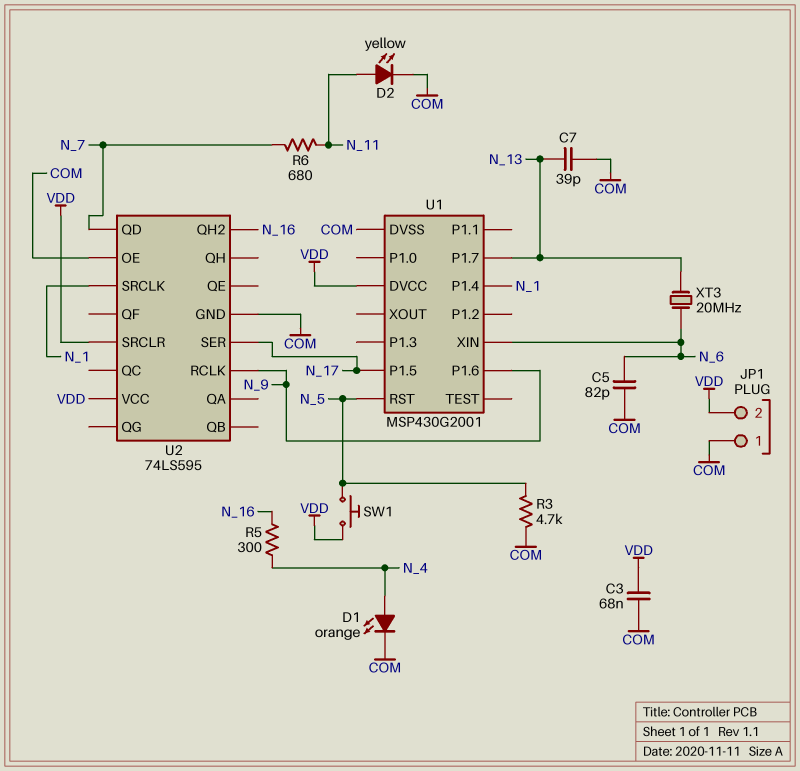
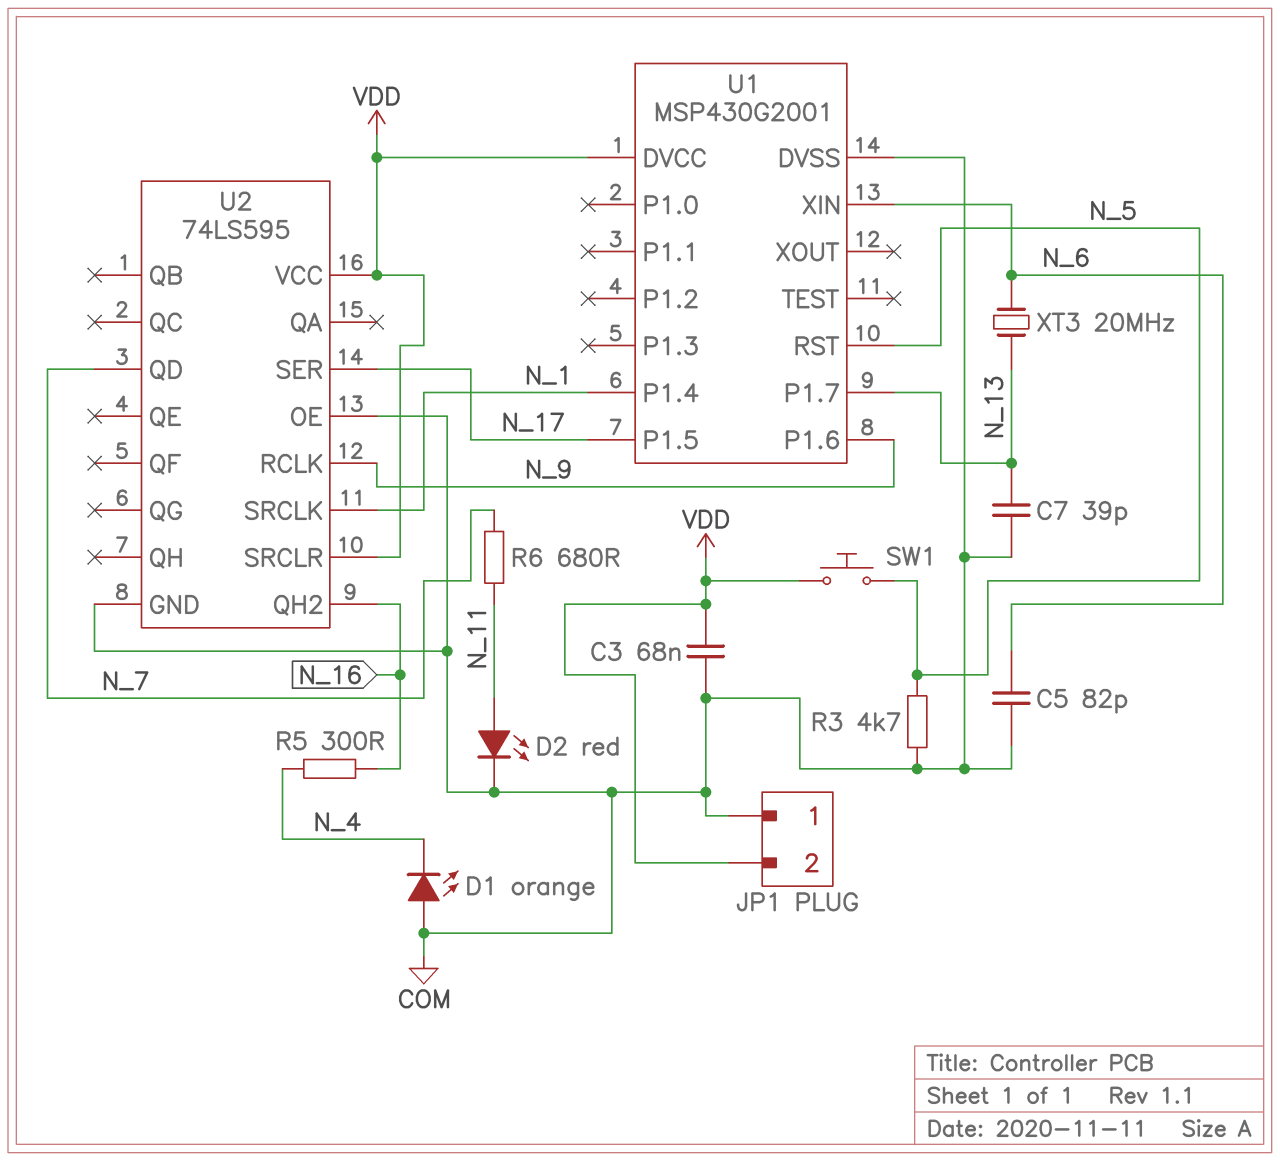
D1: LED orange (A N_4, K COM) -> LED orange (A COM, K N_4)
D2: LED yellow (A N_11, K COM) -> LED red (A N_11, K COM)

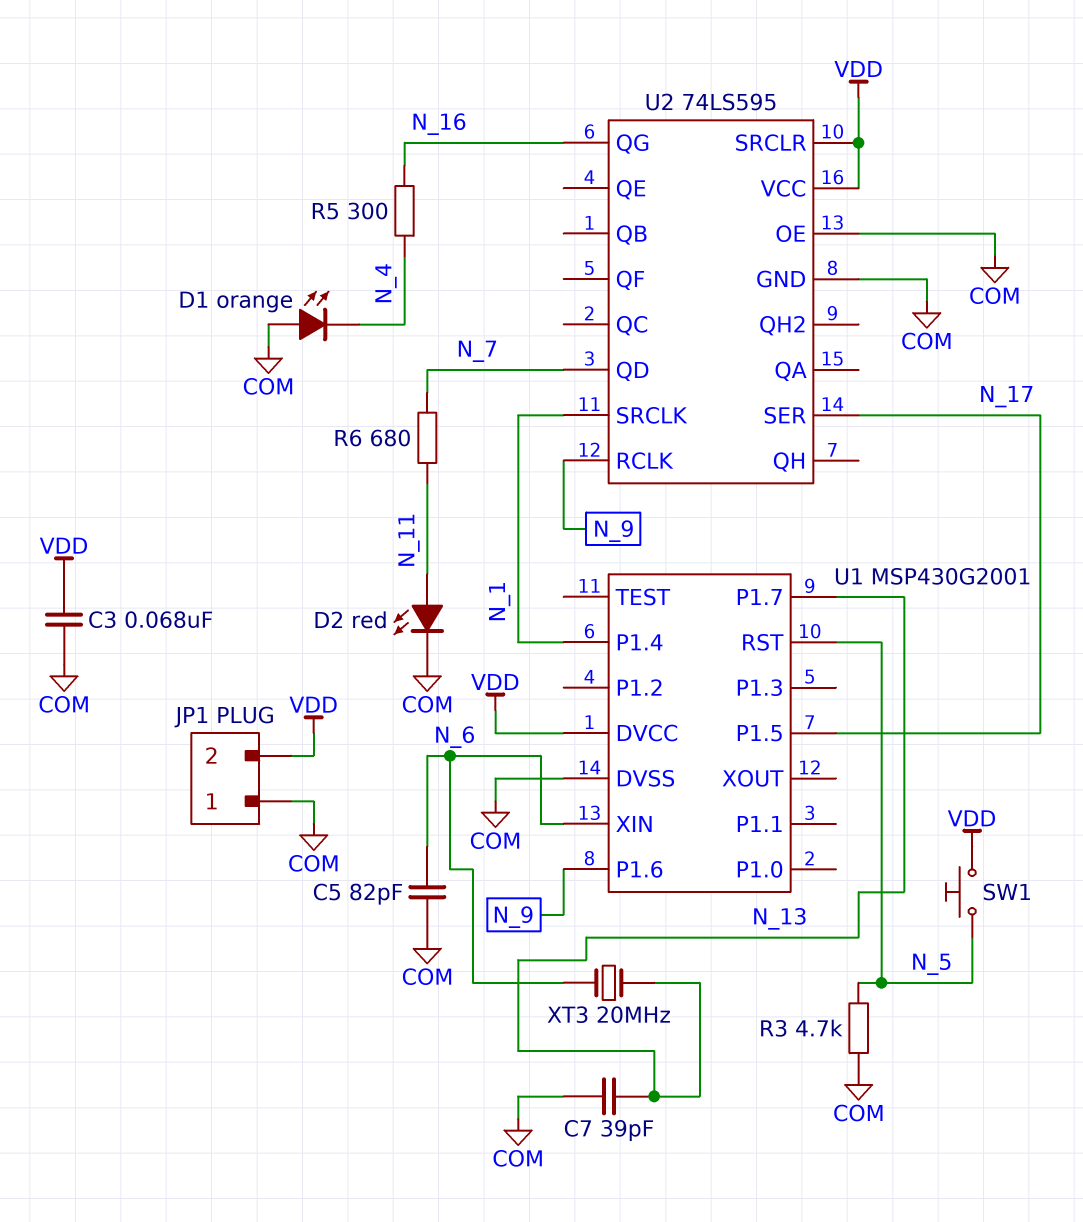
U2 pin QG: none -> N_16
U2 pin QH2: N_16 -> none

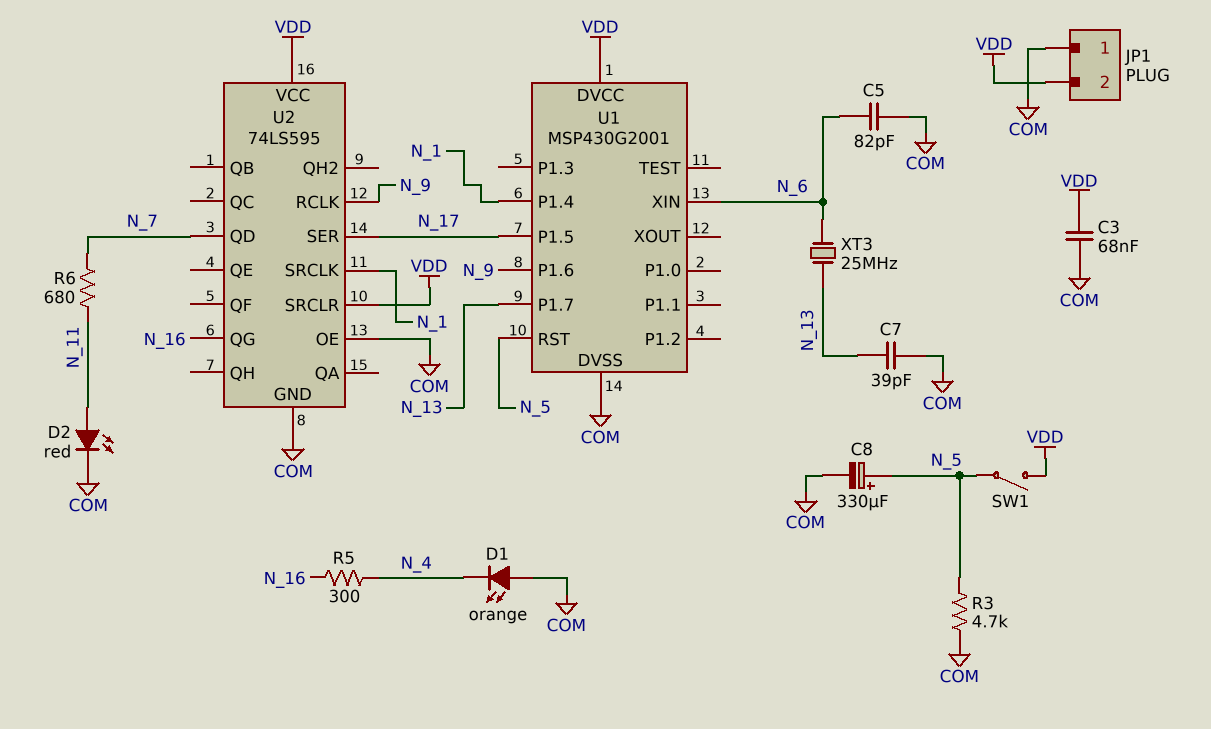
C8: none -> 330uF (plus N_5, minus COM)
SW1: button (N_5, VDD) -> switch (N_5, VDD)
XT3: 20MHz (N_6, N_13) -> 25MHz (N_6, N_13)

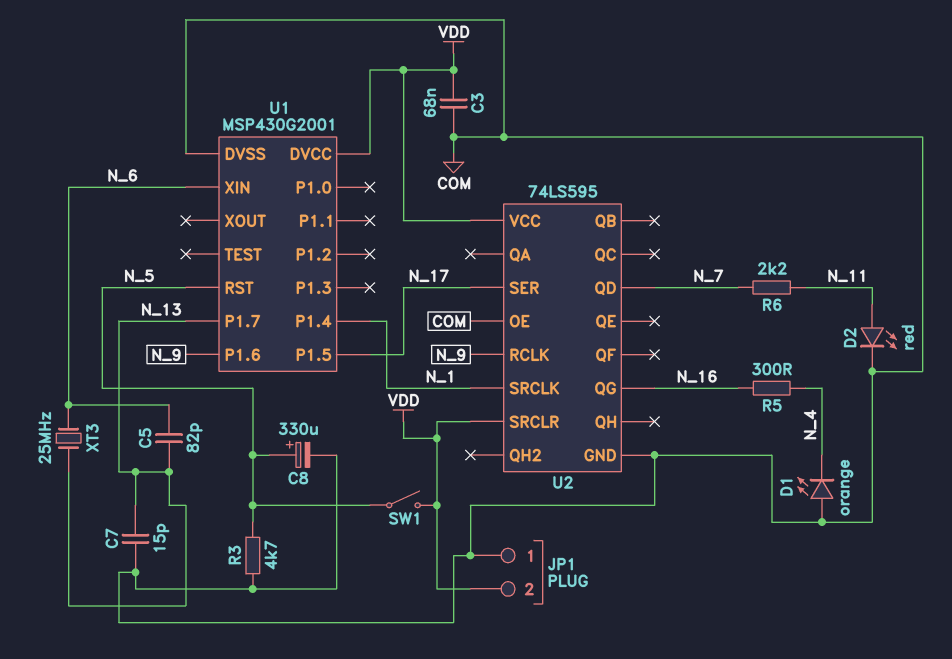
C5: 82pF (COM, N_6) -> 82pF (N_6, N_13)
C7: 39pF (COM, N_13) -> 15pF (COM, N_13)
R6: 680 (N_7, N_11) -> 2.2k (N_7, N_11)

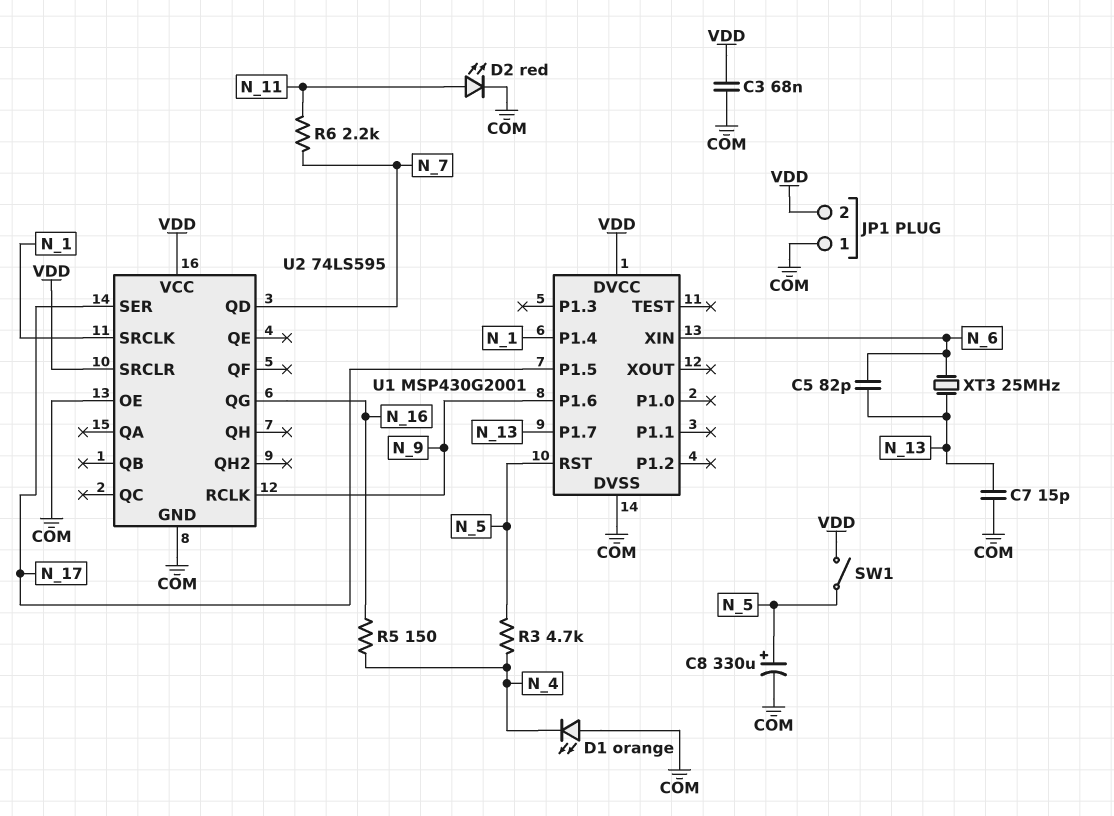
R3: 4.7k (COM, N_5) -> 4.7k (N_4, N_5)
R5: 300 (N_4, N_16) -> 150 (N_4, N_16)

